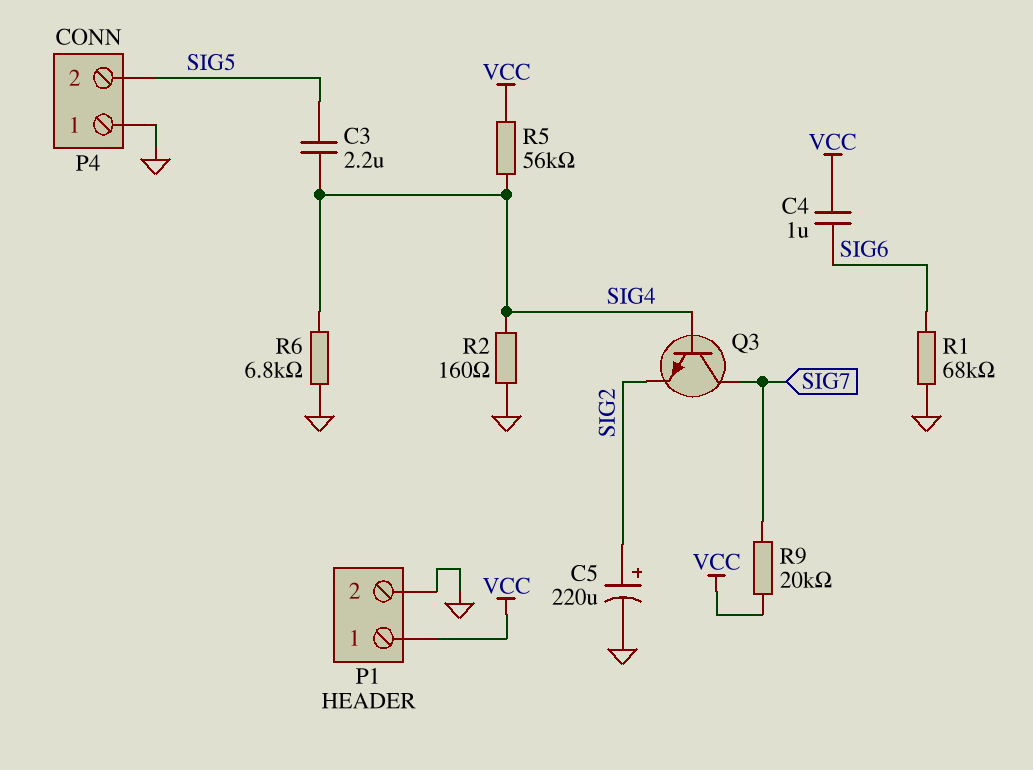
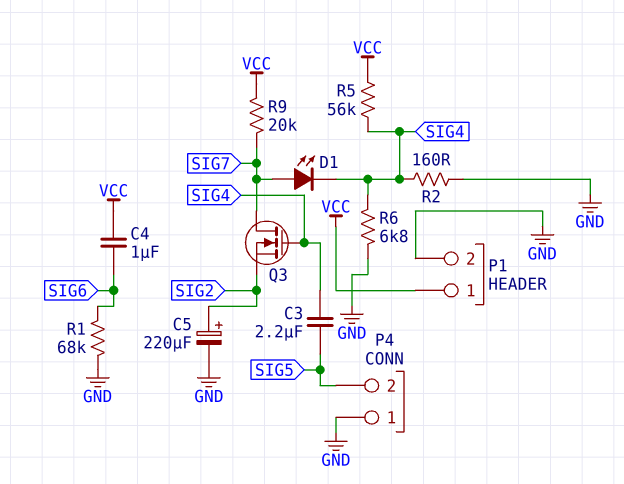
D1: none -> LED (A SIG7, K SIG4)
Q3: NPN (B SIG4, C SIG7, E SIG2) -> NMOS (G SIG4, D SIG7, S SIG2)

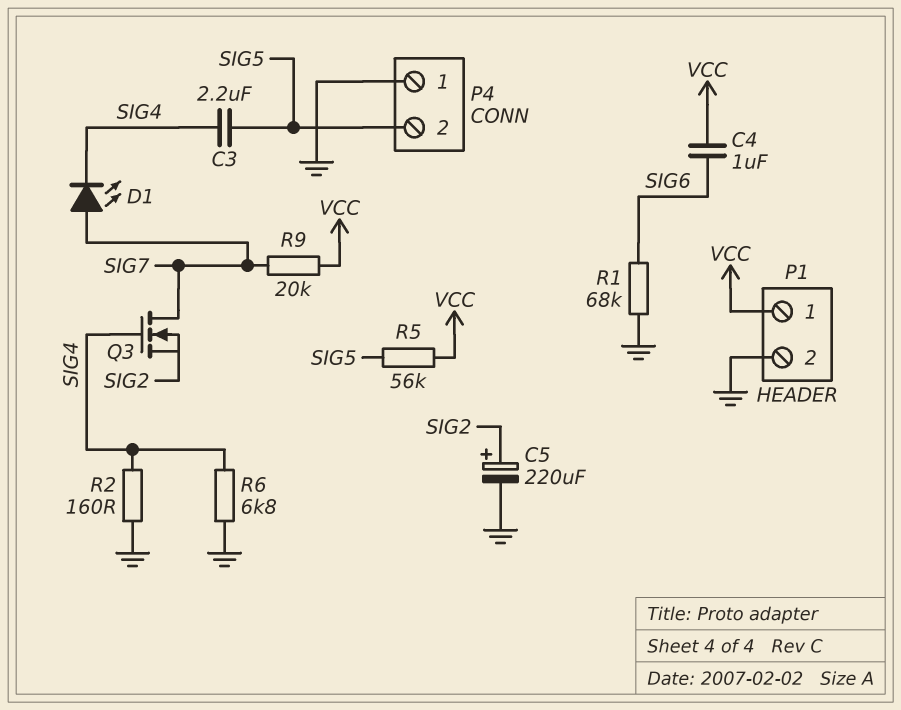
R5: 56k (SIG4, VCC) -> 56k (SIG5, VCC)

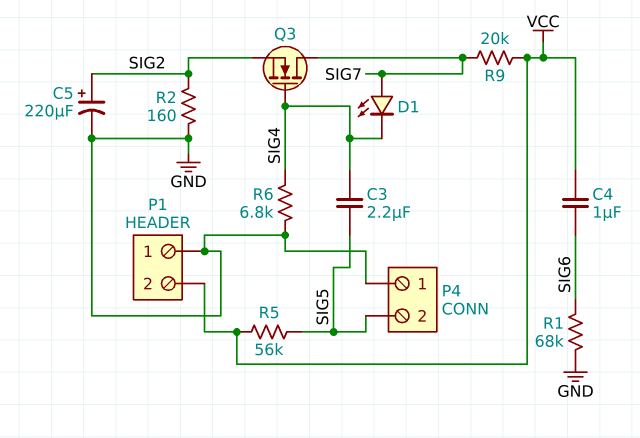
P1 pin 1: VCC -> GND
P1 pin 2: GND -> VCC
R2: 160 (GND, SIG4) -> 160 (GND, SIG2)

